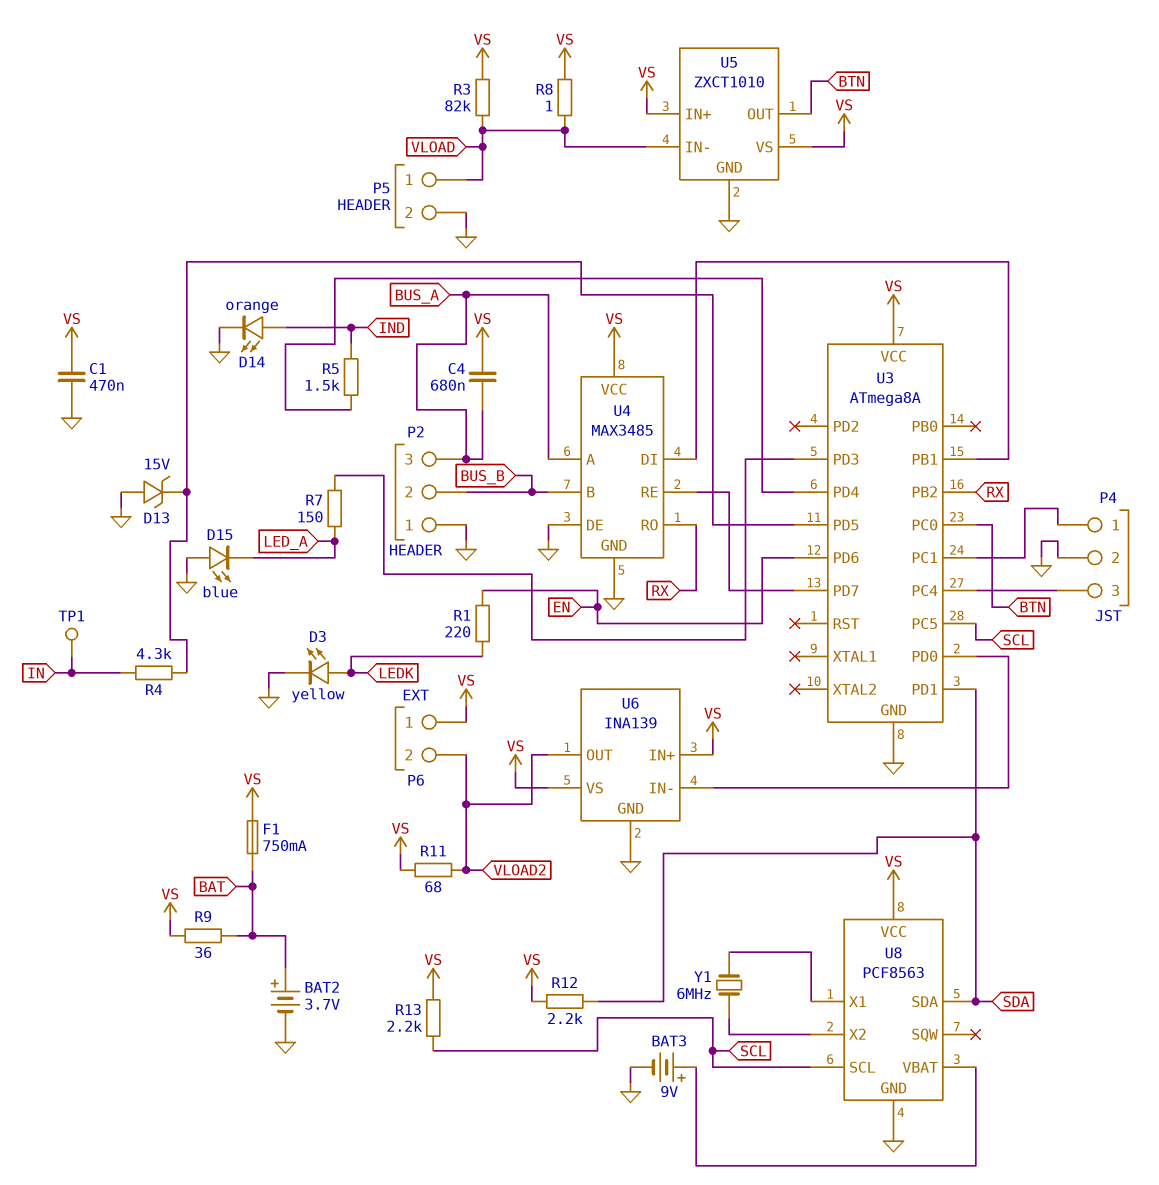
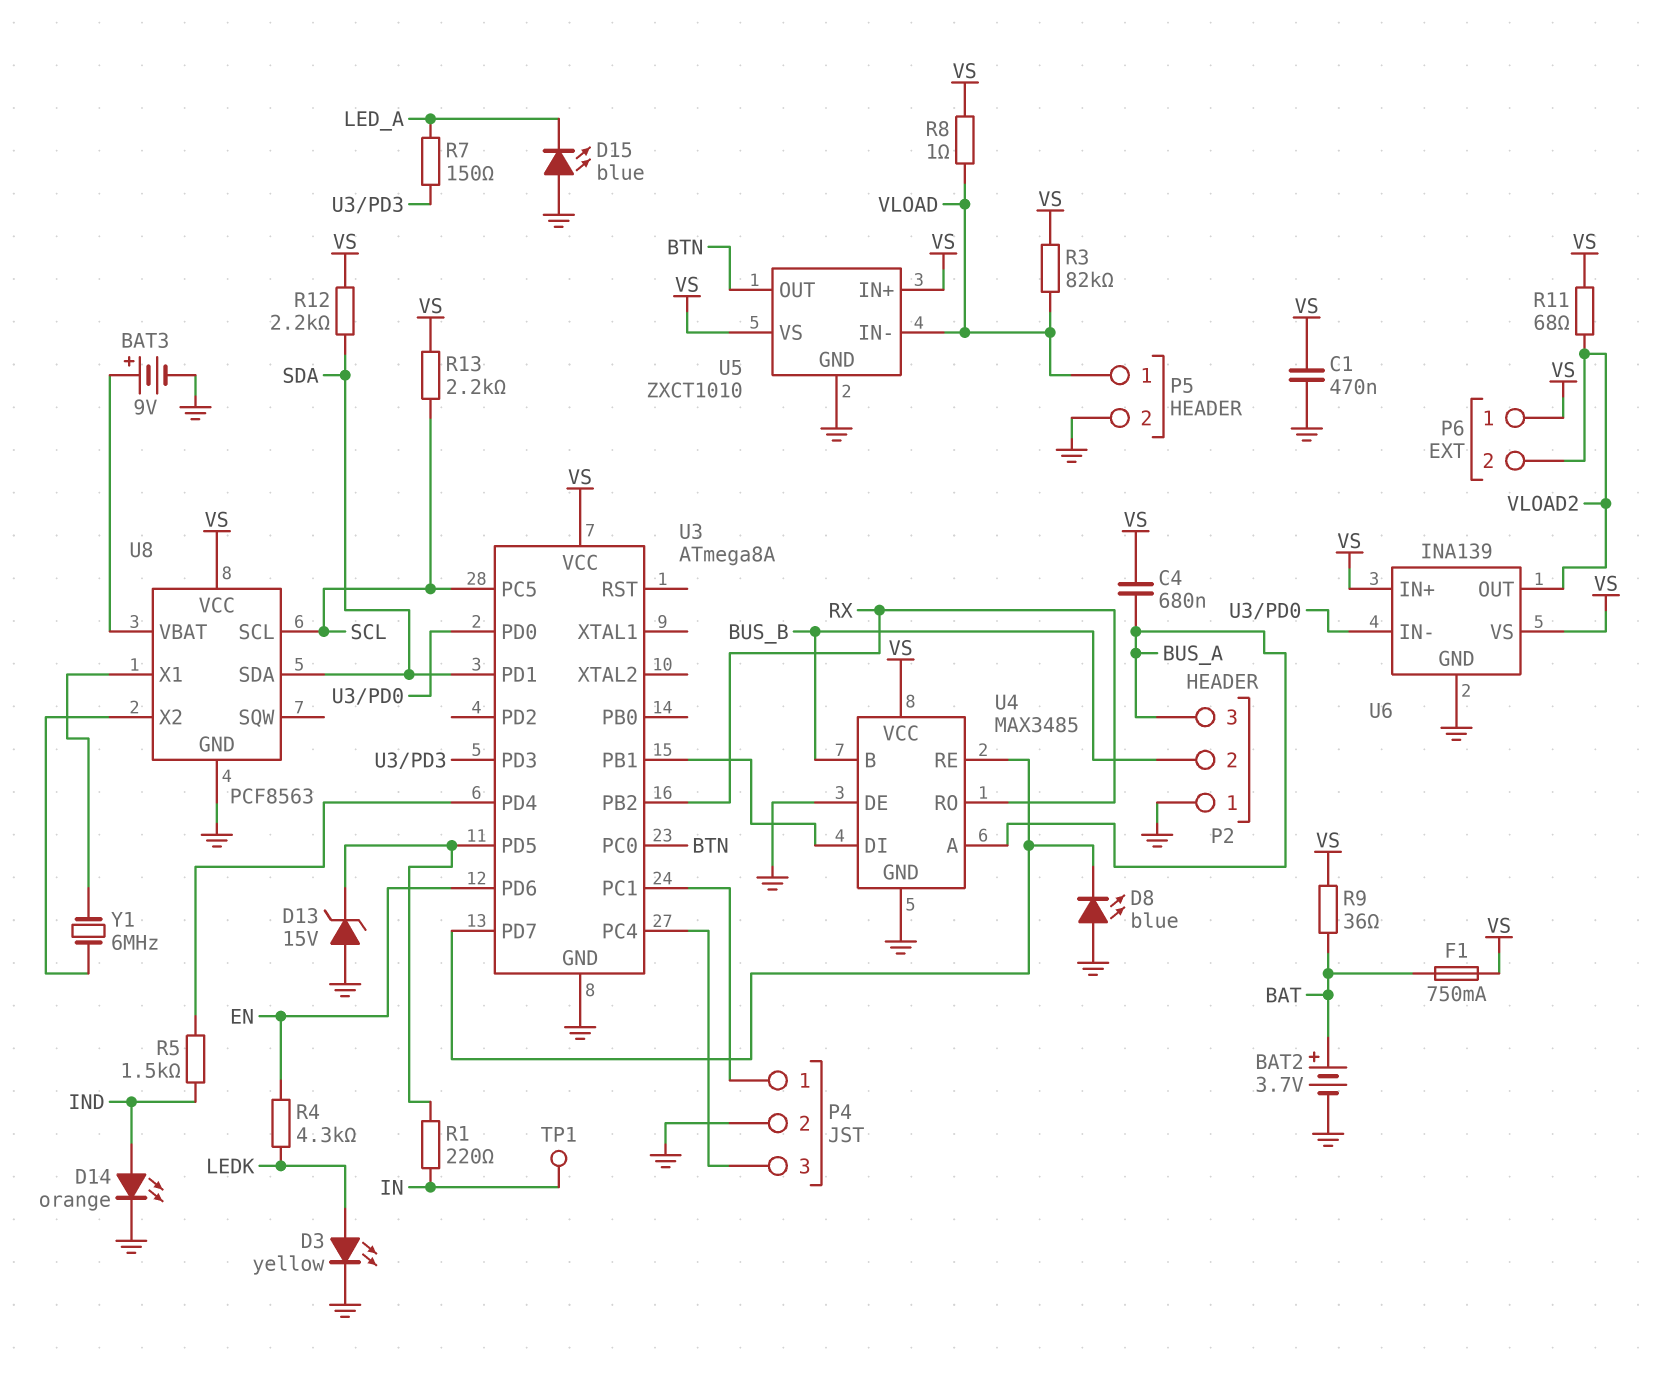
D8: none -> LED blue (A GND, K U3/PD7)
R1: 220 (EN, LEDK) -> 220 (IN, U3/PD5)
R4: 4.3k (IN, U3/PD5) -> 4.3k (EN, LEDK)

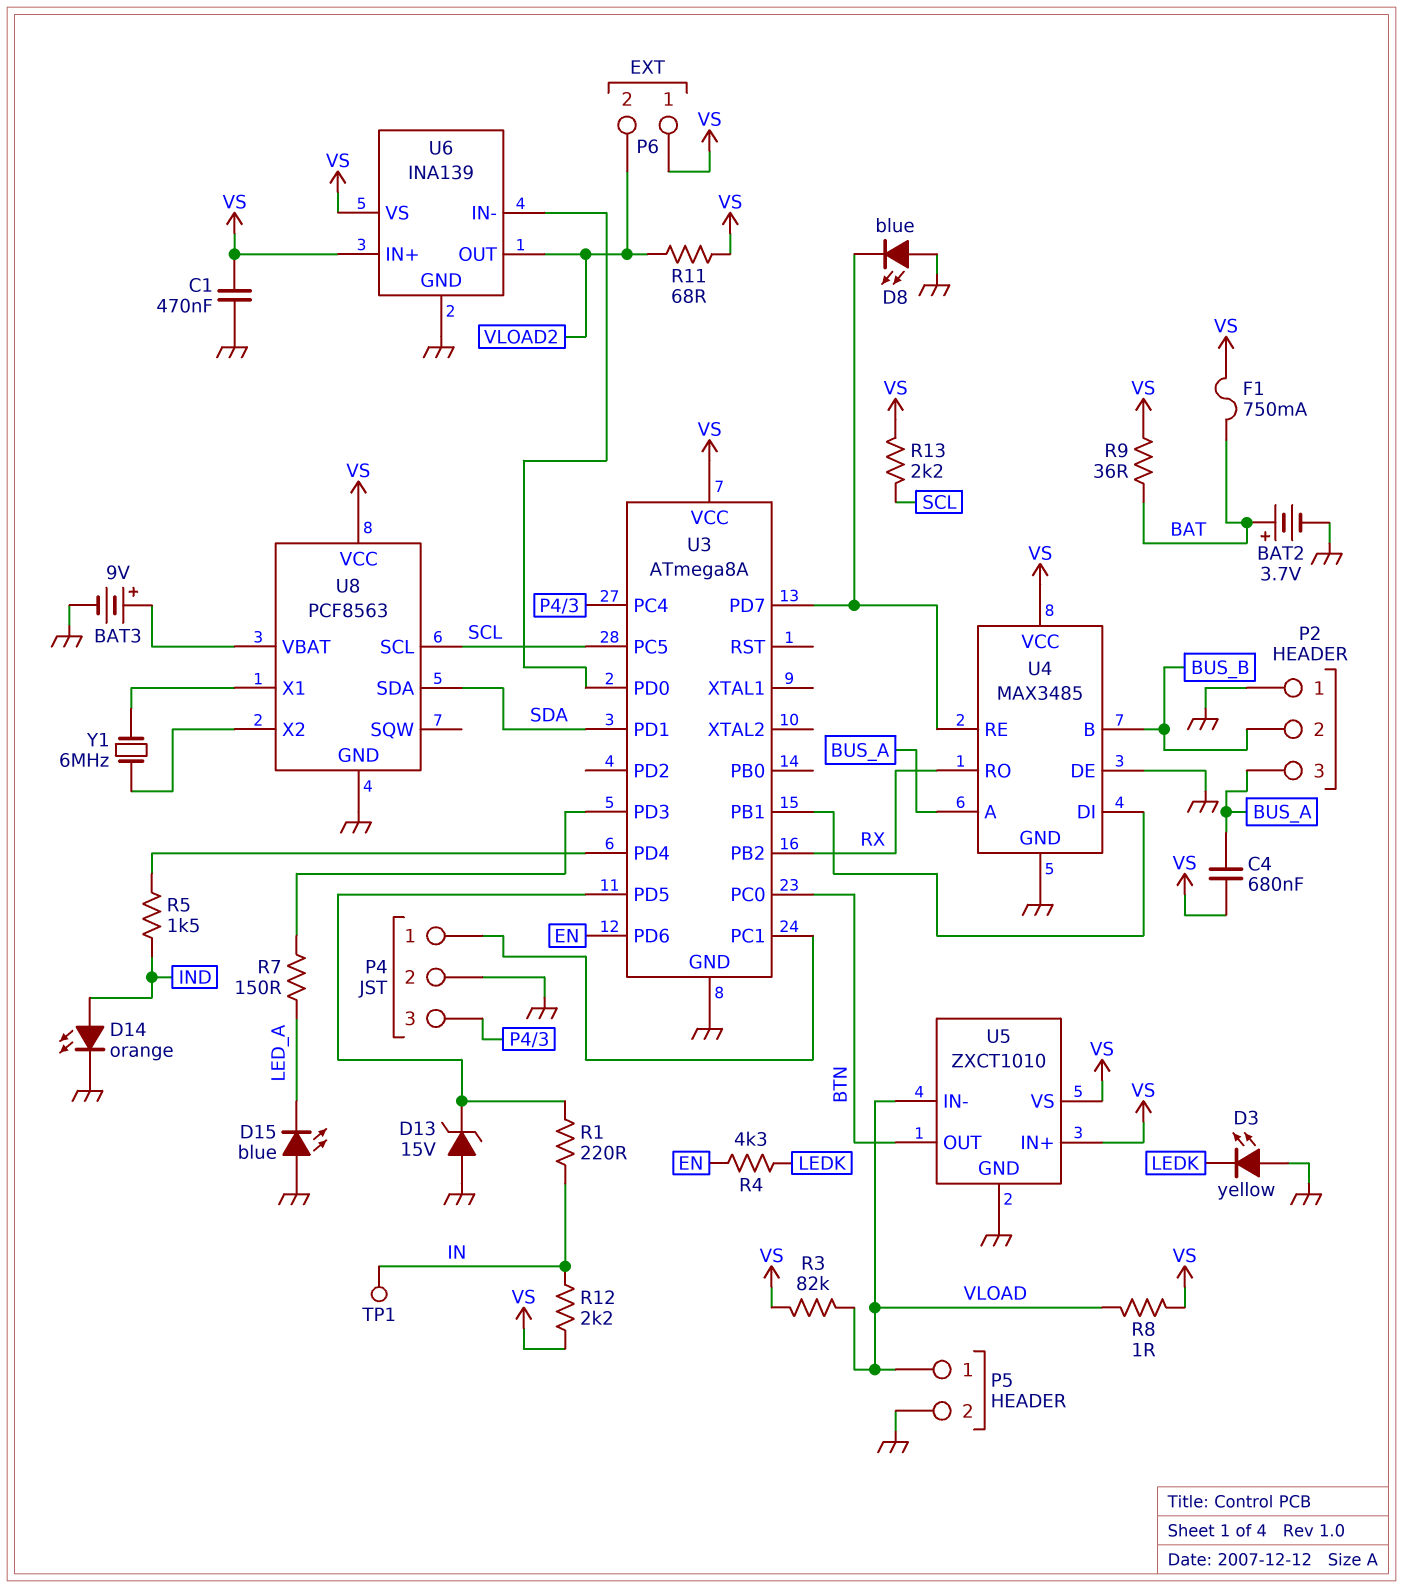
D3: LED yellow (A LEDK, K GND) -> LED yellow (A GND, K LEDK)
R12: 2.2k (SDA, VS) -> 2.2k (IN, VS)

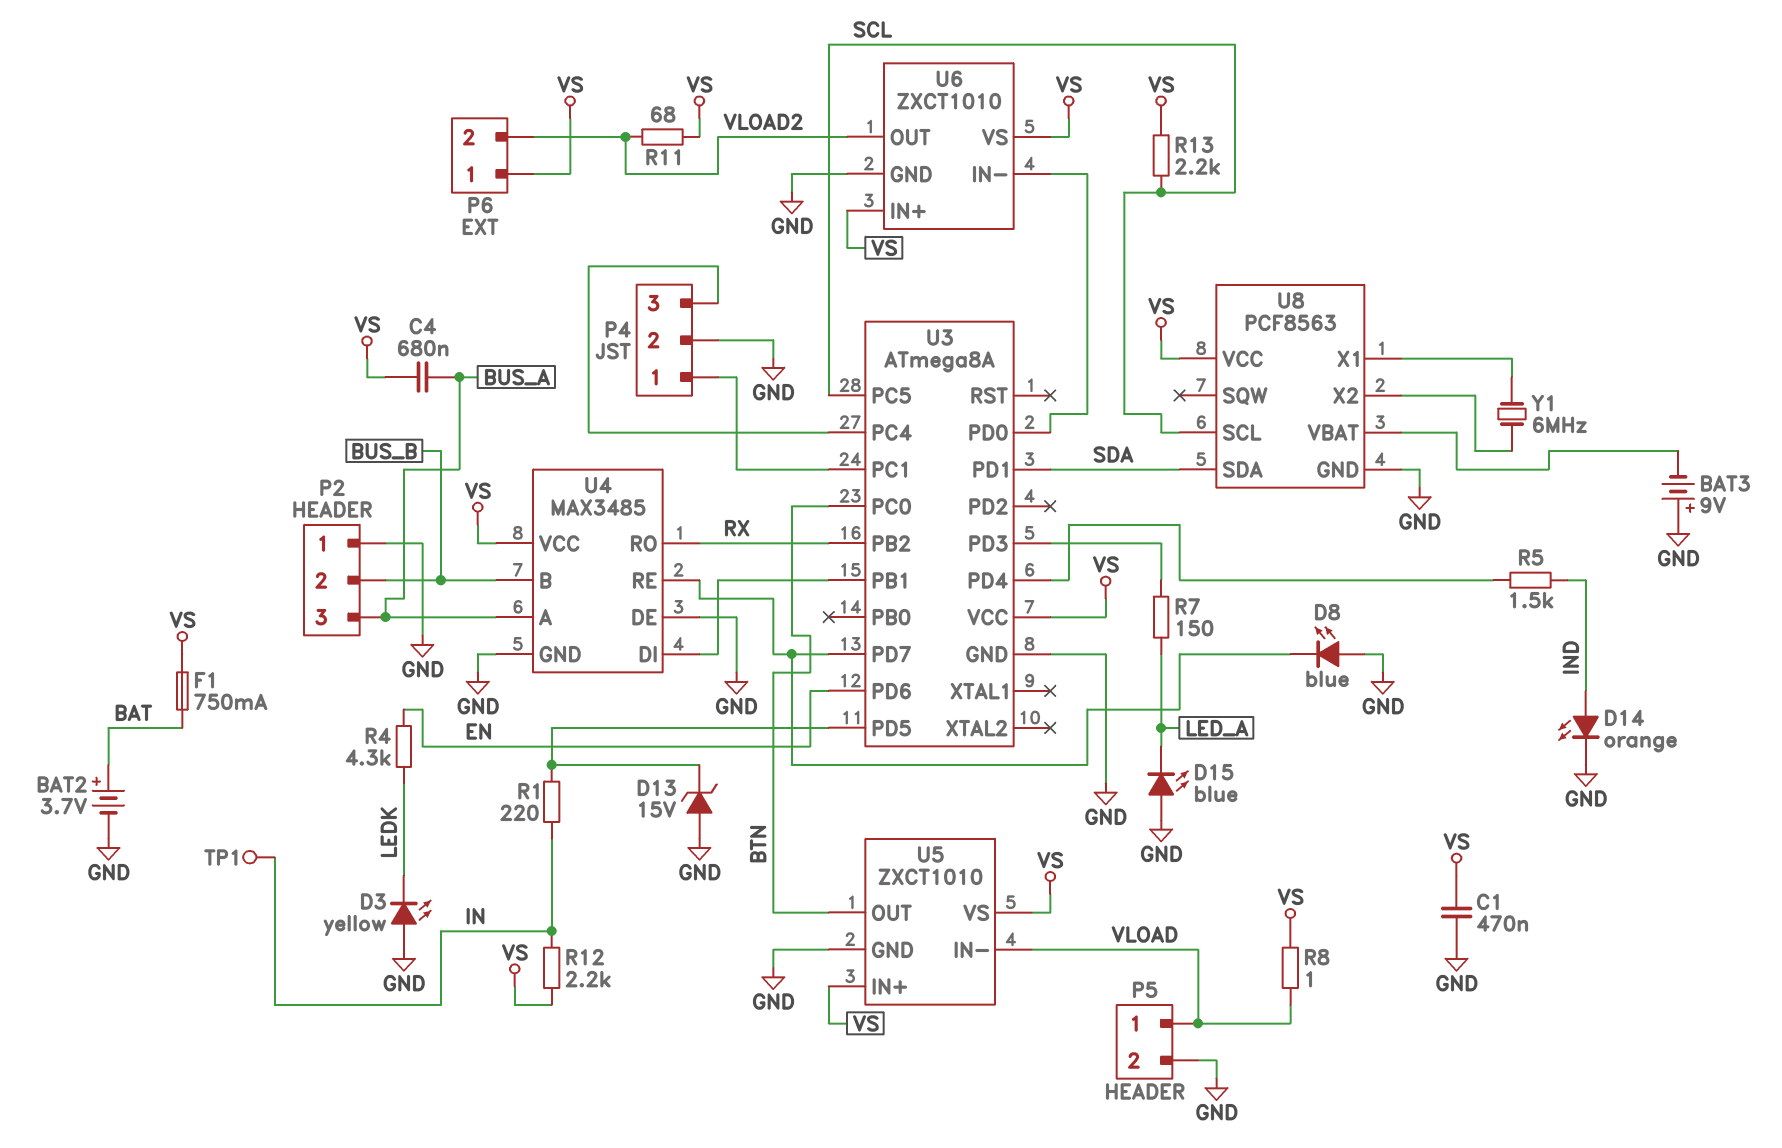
BAT3: 9V (plus U8/VBAT, minus GND) -> 9V (plus GND, minus U8/VBAT)
R3: 82k (VLOAD, VS) -> none
R9: 36 (BAT, VS) -> none
U6: INA139 -> ZXCT1010

